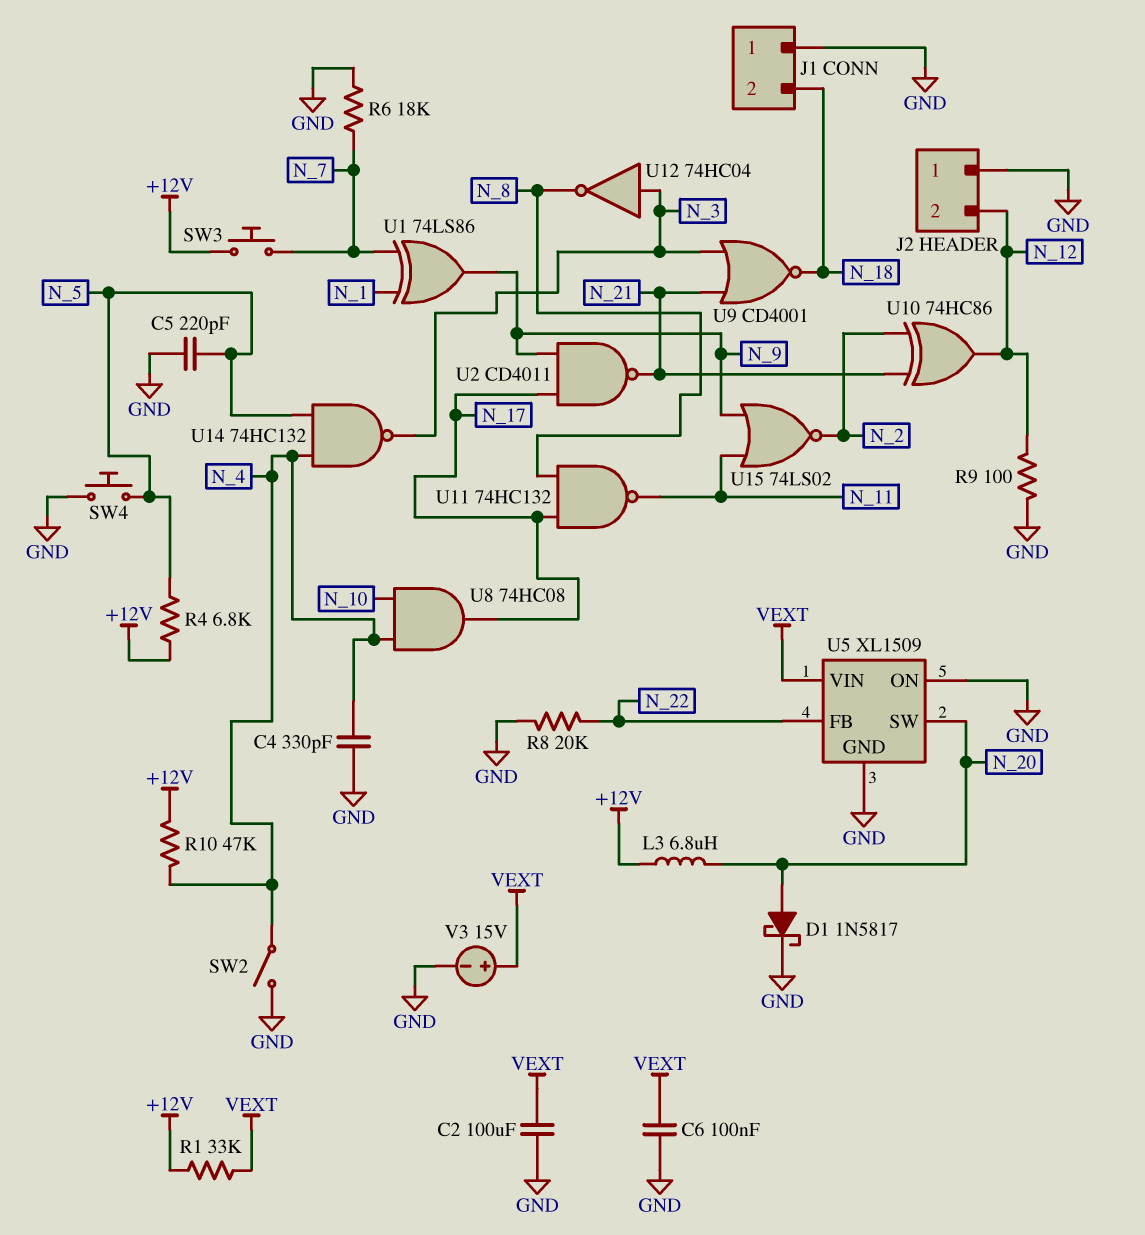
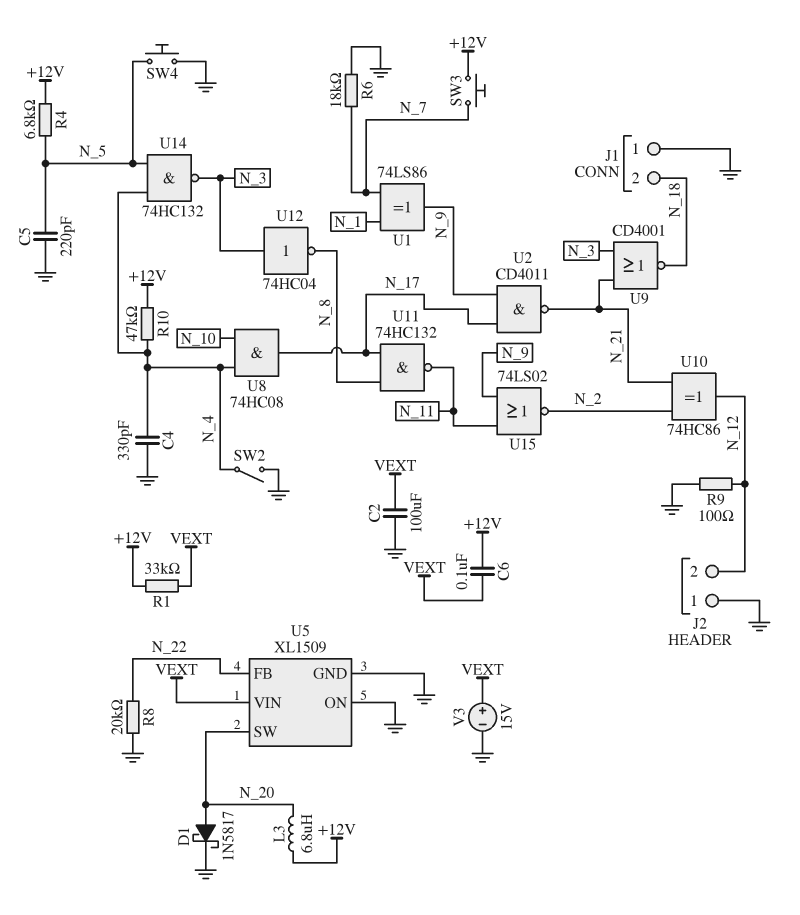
C6: 100nF (GND, VEXT) -> 100nF (+12V, VEXT)

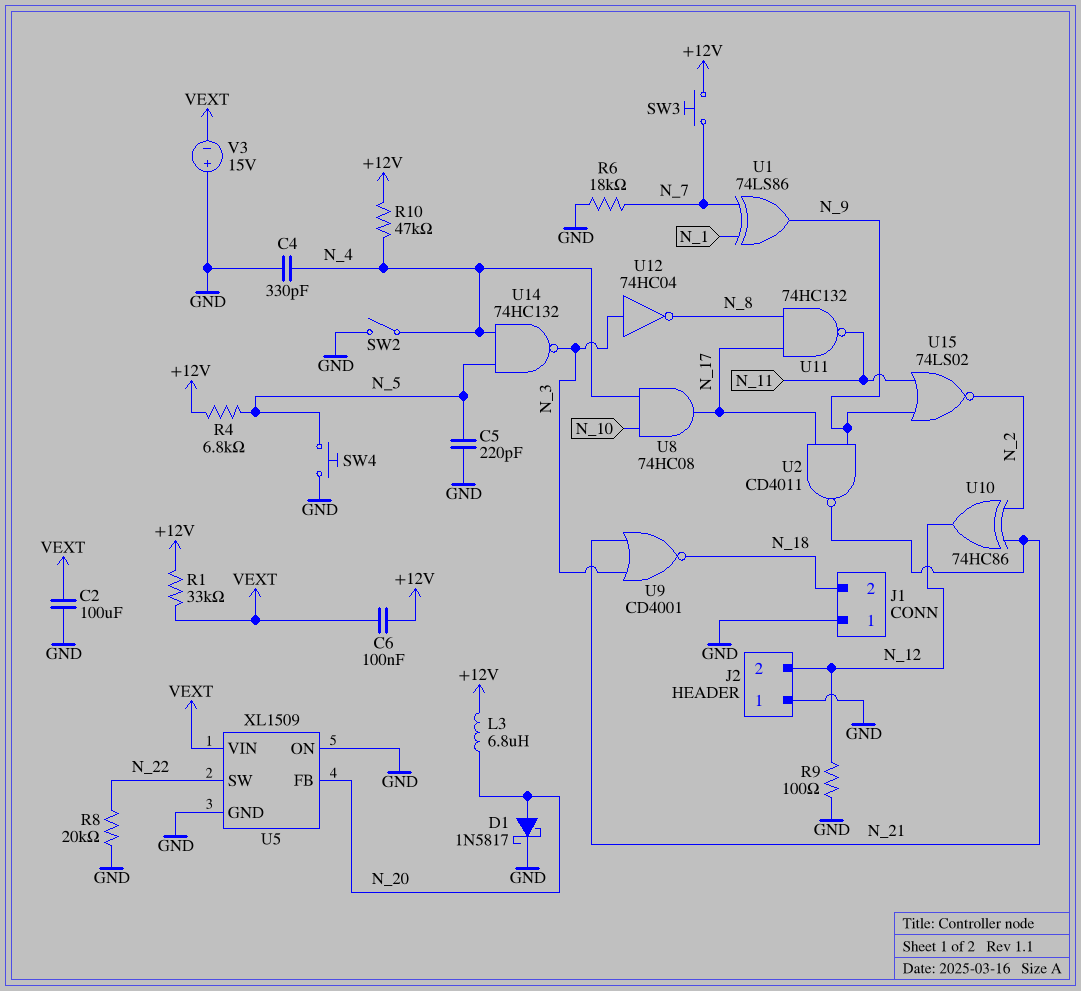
U5 pin FB: N_22 -> N_20
U5 pin SW: N_20 -> N_22
V3: 15V (plus VEXT, minus GND) -> 15V (plus GND, minus VEXT)

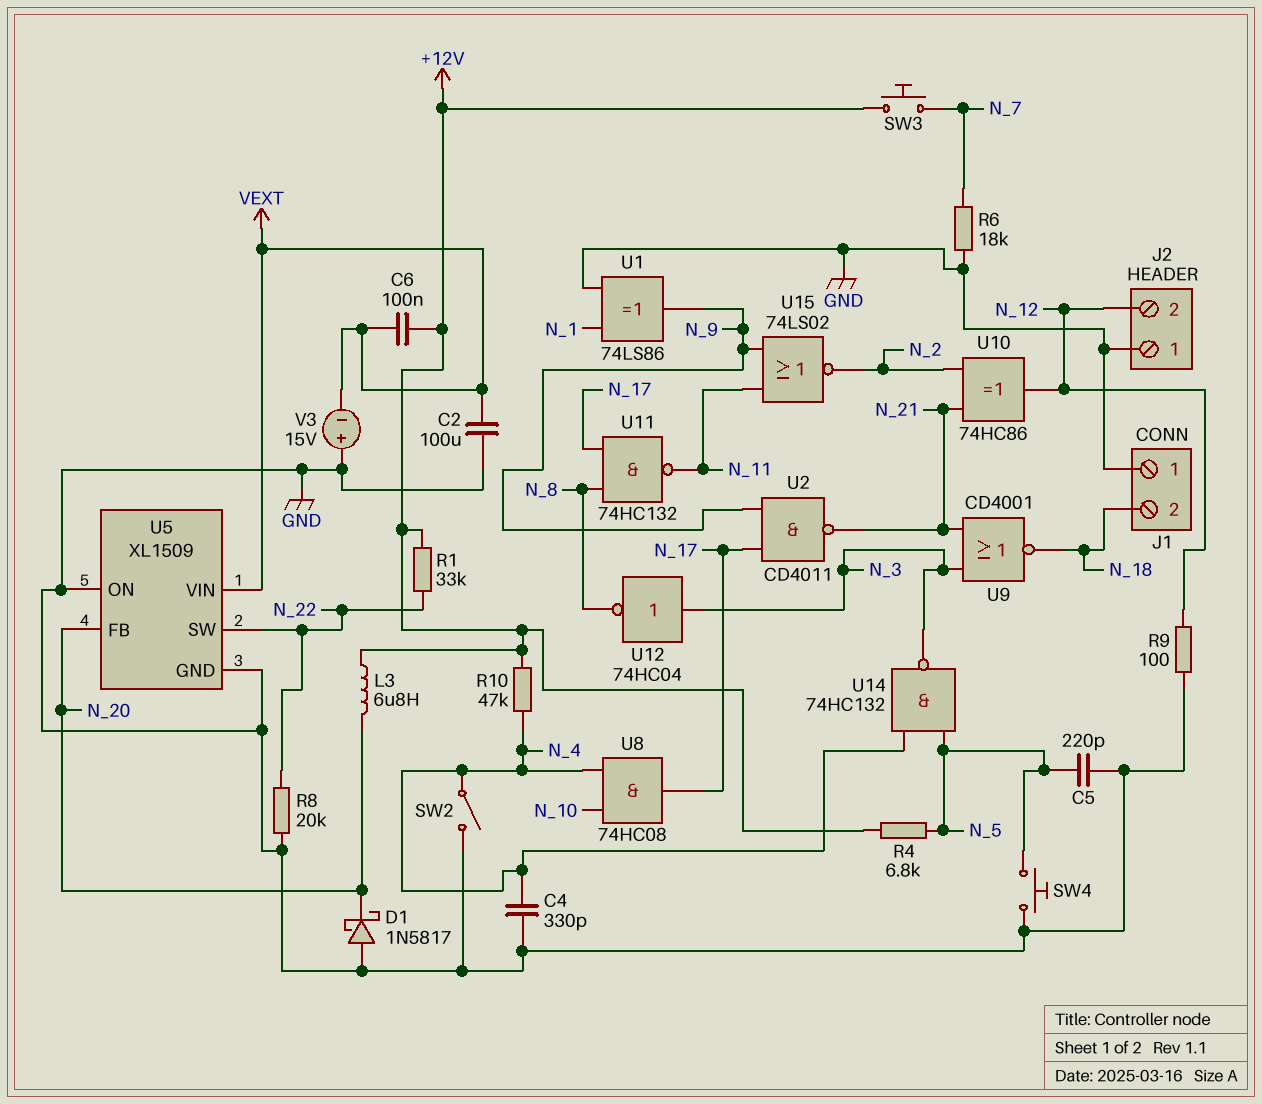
D1: schottky 1N5817 (A N_20, K GND) -> schottky 1N5817 (A GND, K N_20)
R1: 33k (+12V, VEXT) -> 33k (+12V, N_22)
U1: XOR 74LS86 (in N_1, in N_7, out N_9) -> XOR 74LS86 (in GND, in N_1, out N_9)

